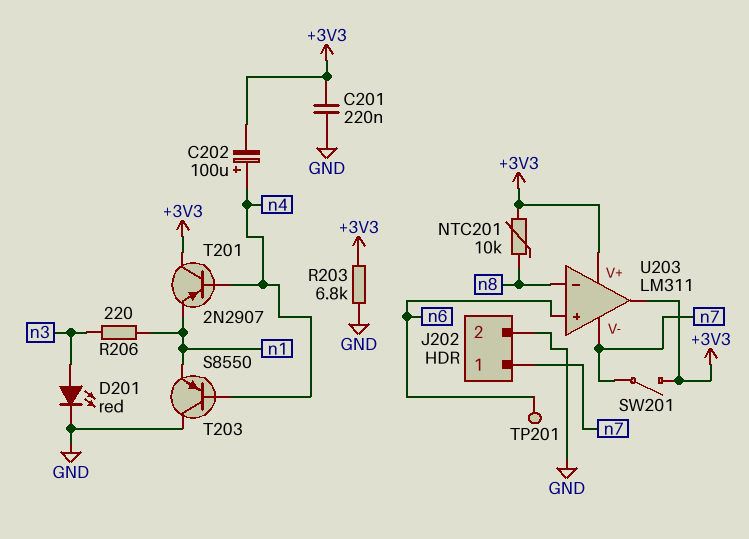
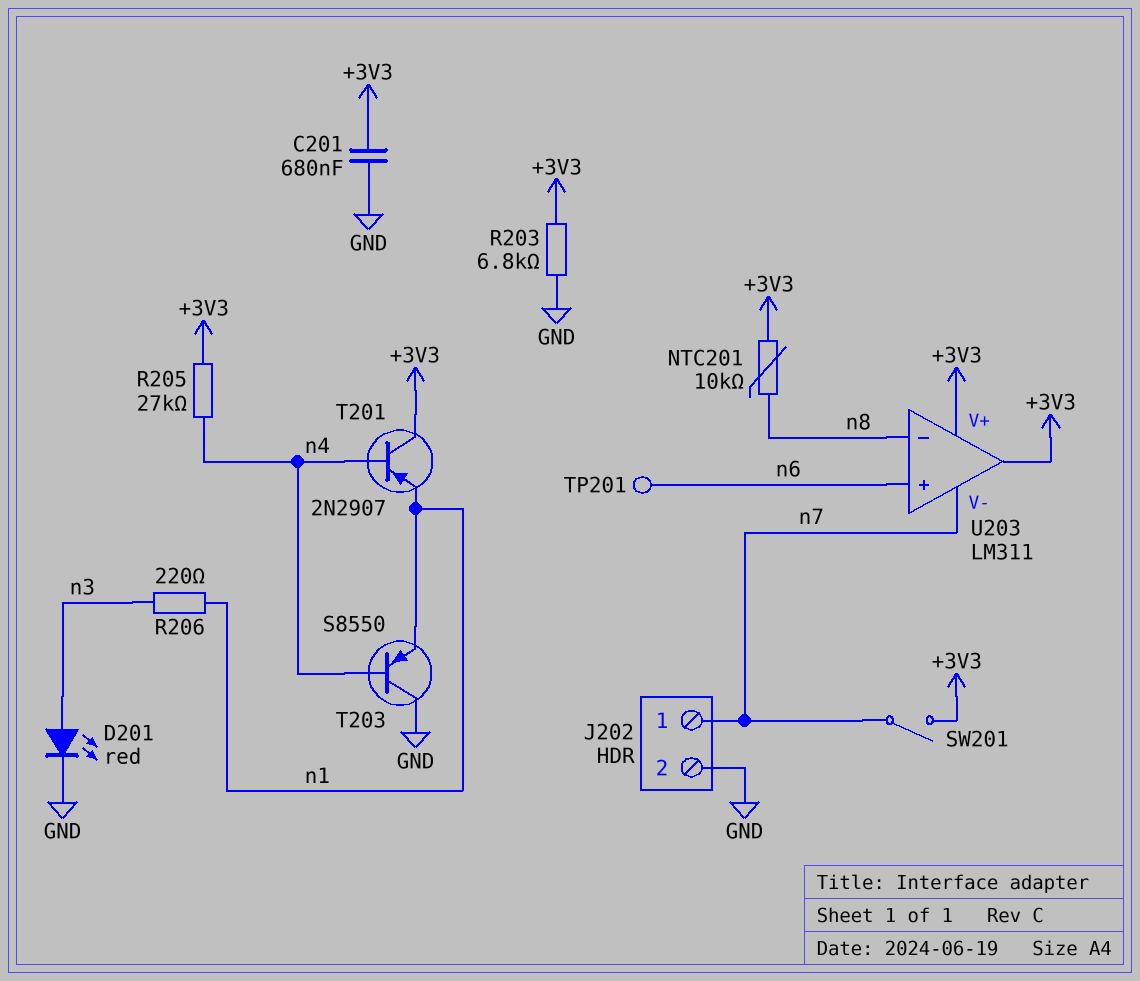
C201: 220nF (+3V3, GND) -> 680nF (+3V3, GND)
C202: 100uF (plus n4, minus +3V3) -> none
R205: none -> 27k (+3V3, n4)

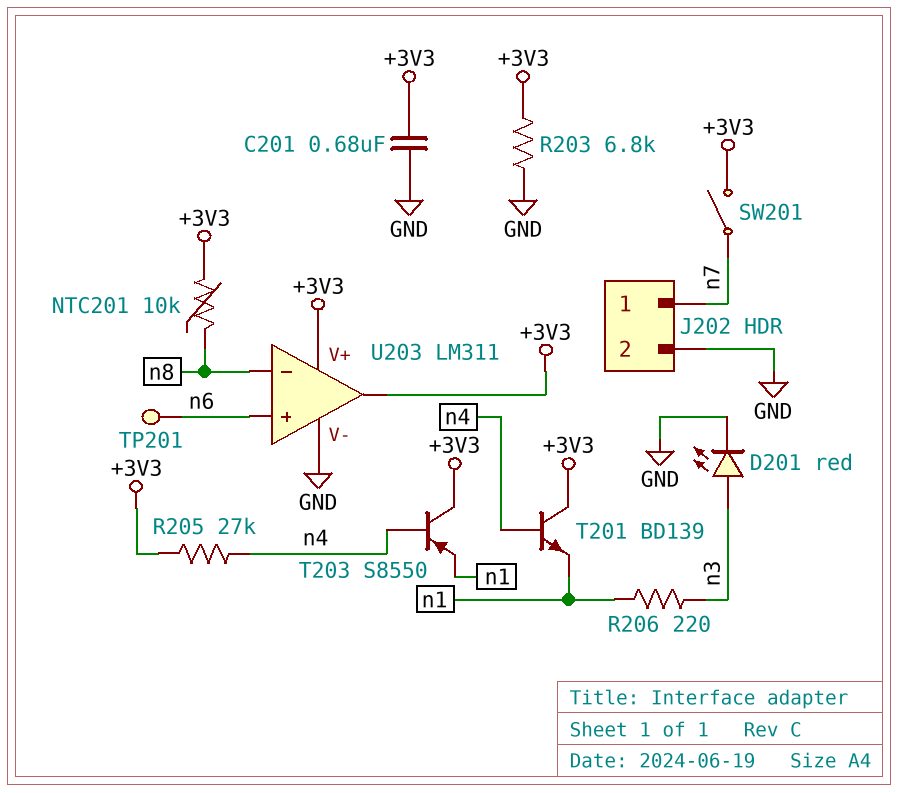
T201: PNP 2N2907 (B n4, C +3V3, E n1) -> NPN BD139 (B n4, C +3V3, E n1)
T203: PNP S8550 (B n4, C GND, E n1) -> PNP S8550 (B n4, C +3V3, E n1)
U203 pin V-: n7 -> GND

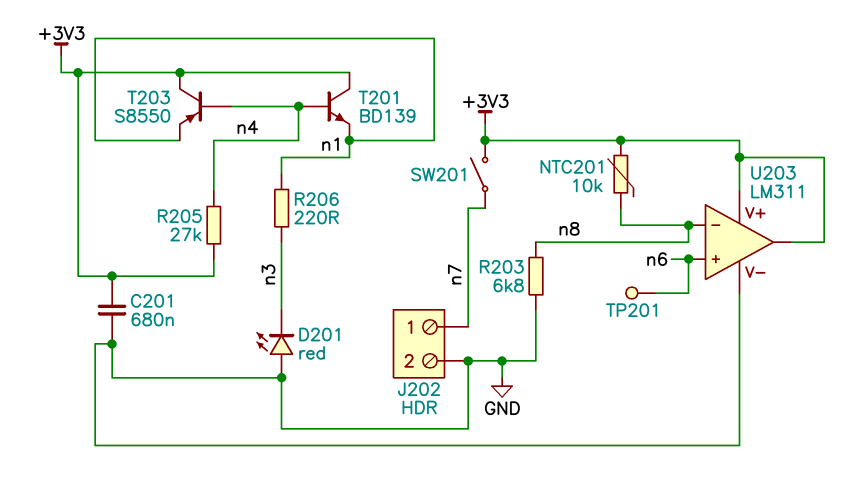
D201: LED red (A n3, K GND) -> LED red (A GND, K n3)
R203: 6.8k (+3V3, GND) -> 6.8k (GND, n8)

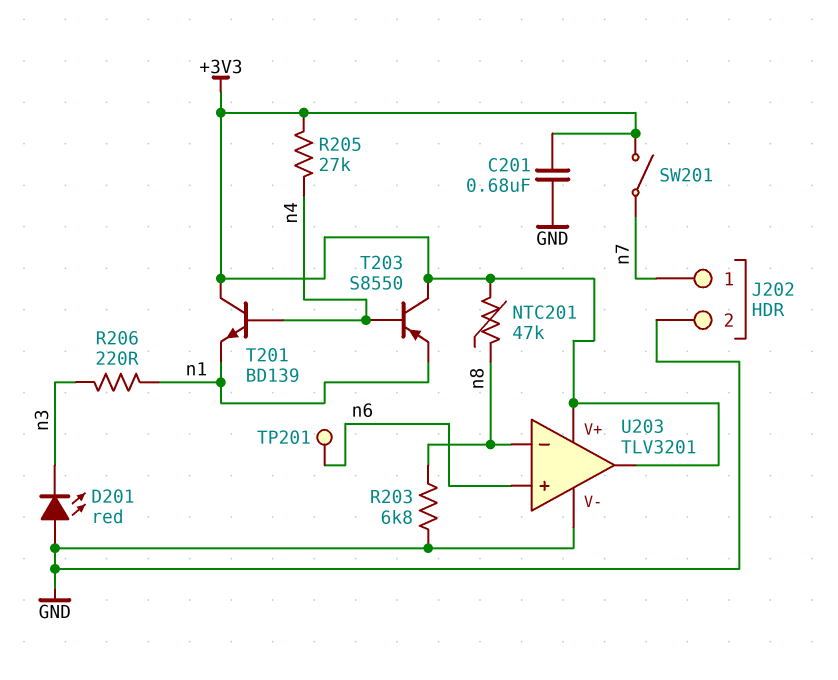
NTC201: 10k (+3V3, n8) -> 47k (+3V3, n8)
U203: LM311 -> TLV3201

